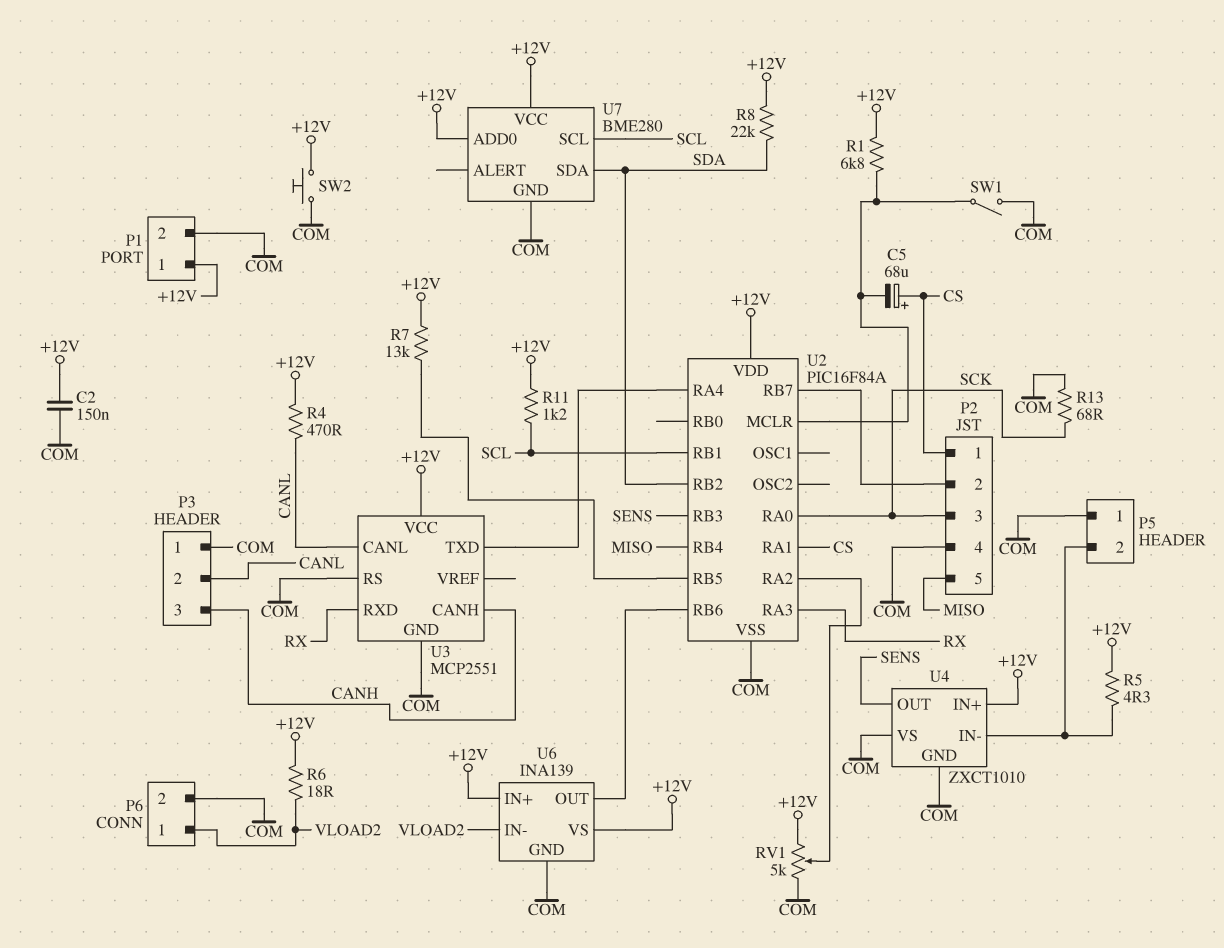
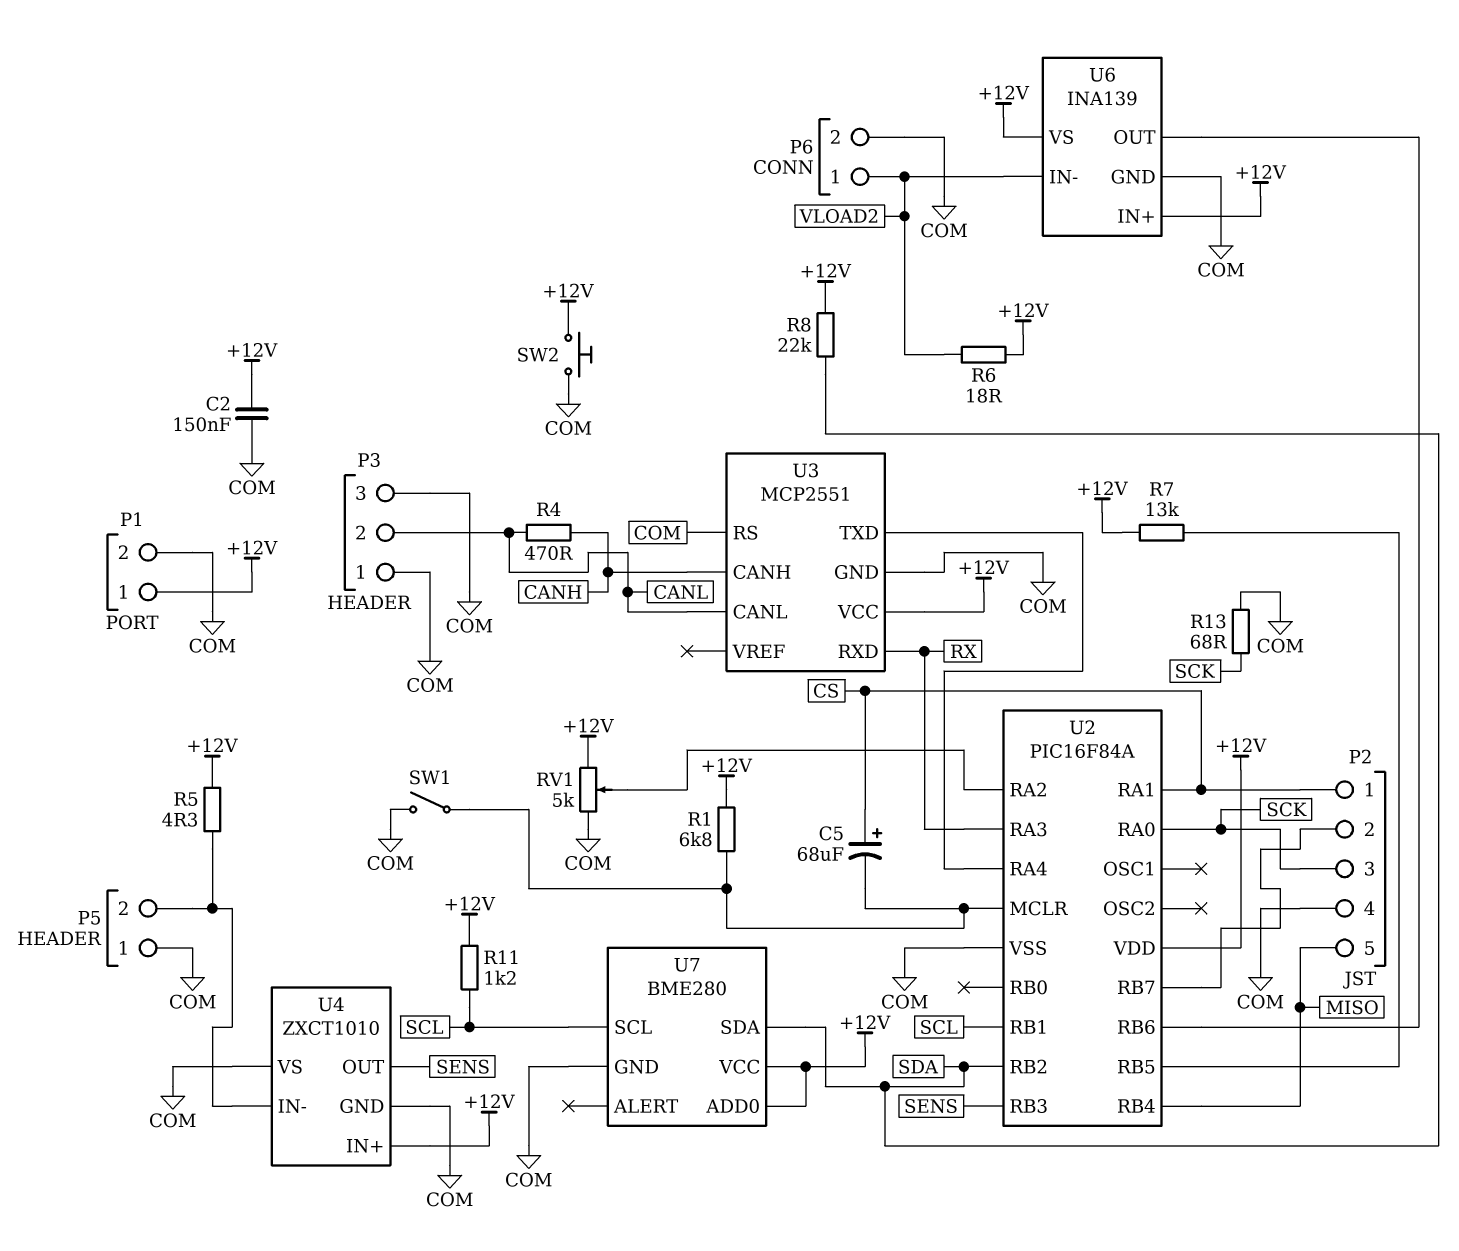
P3 pin 3: CANH -> COM
R4: 470 (+12V, CANL) -> 470 (CANH, CANL)

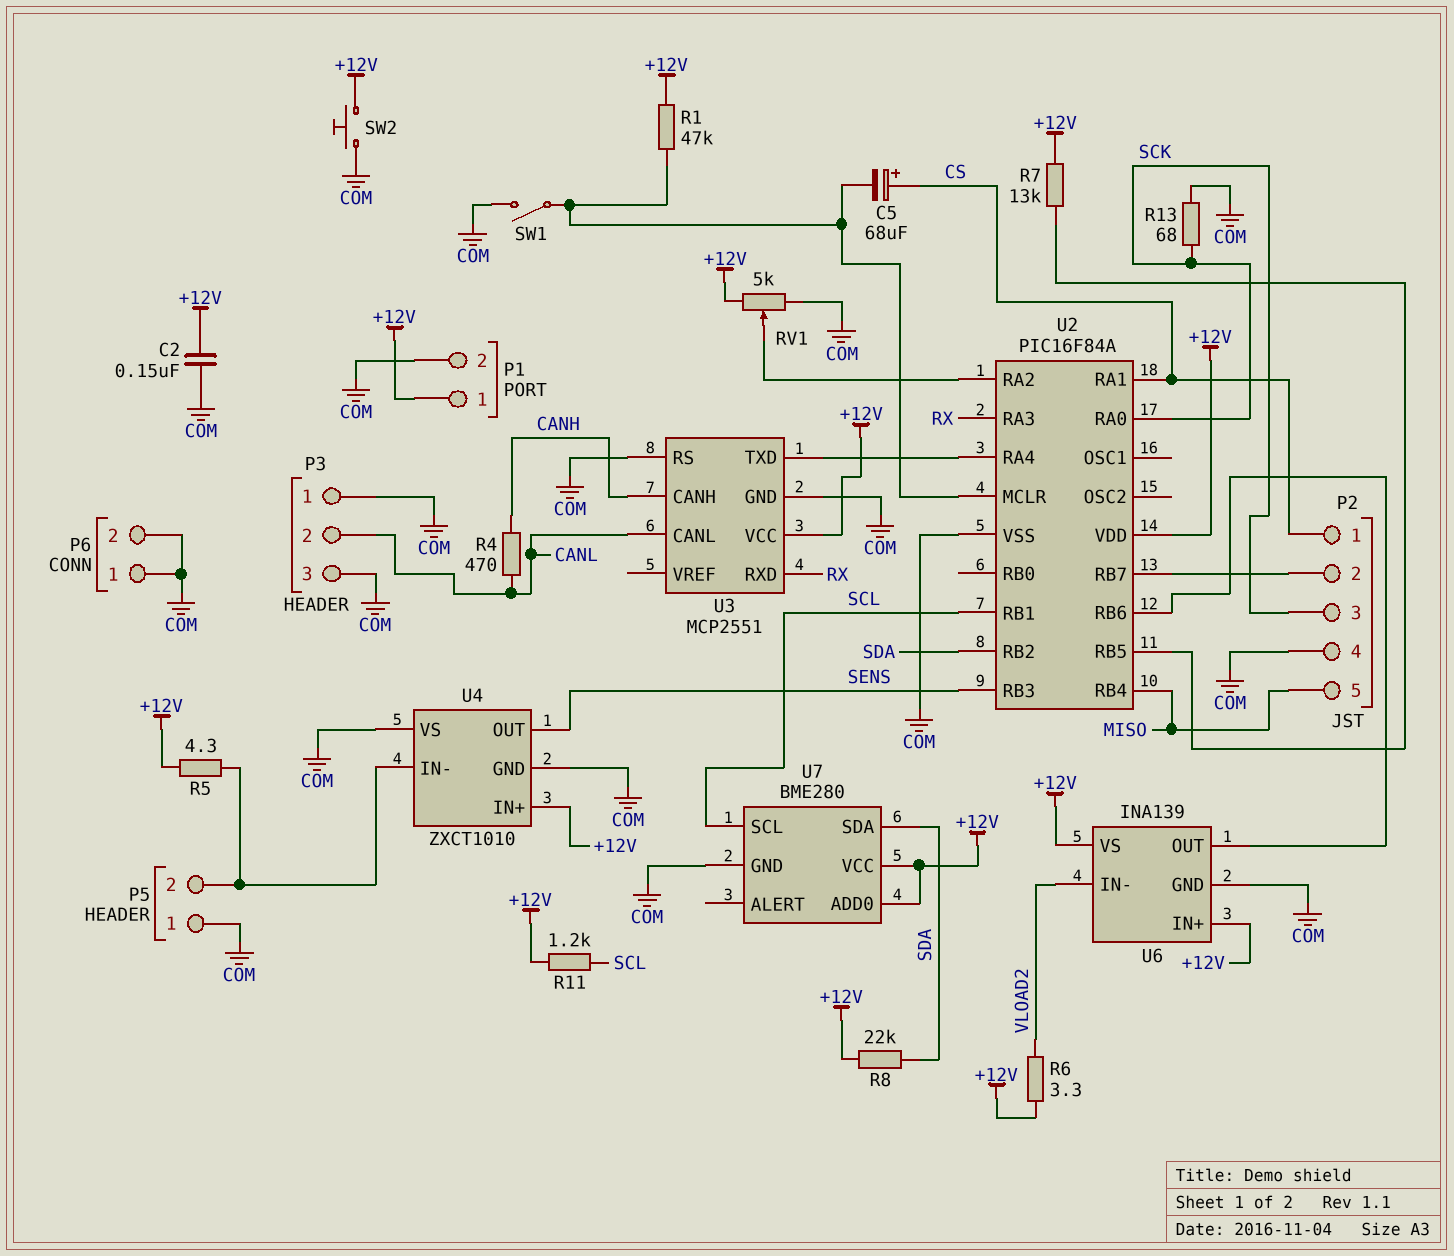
P6 pin 1: VLOAD2 -> COM
R1: 6.8k (+12V, U2/MCLR) -> 47k (+12V, U2/MCLR)
R6: 18 (+12V, VLOAD2) -> 3.3 (+12V, VLOAD2)

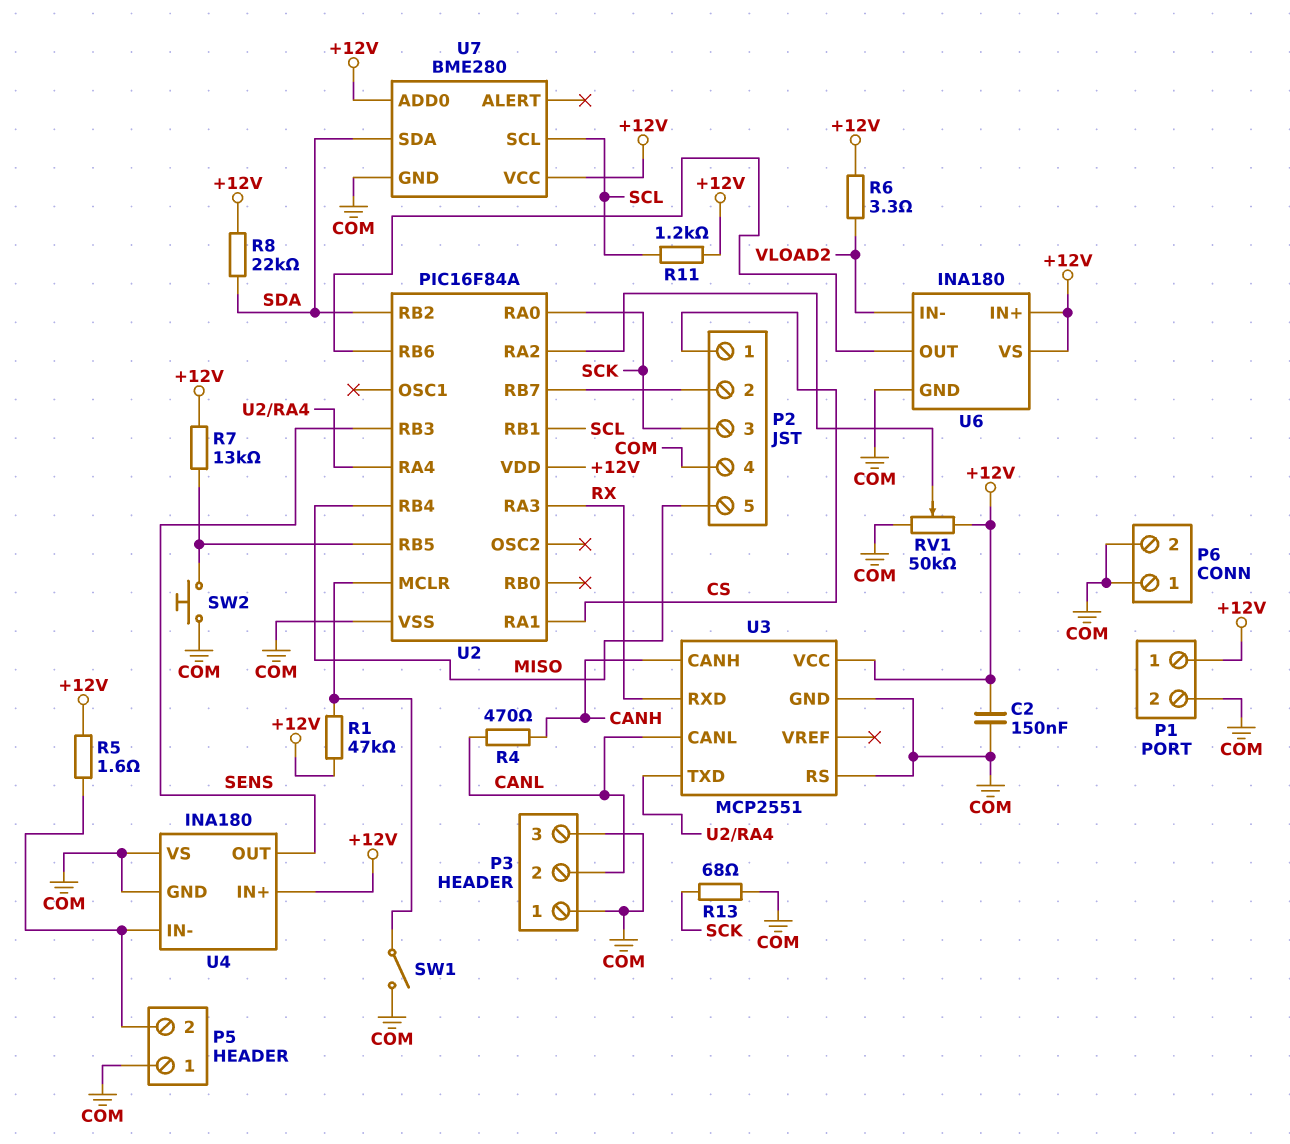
C5: 68uF (plus CS, minus U2/MCLR) -> none
R5: 4.3 (+12V, P5/2) -> 1.6 (+12V, P5/2)
RV1: 5k (+12V, COM, wiper U2/RA2) -> 50k (+12V, COM, wiper U2/RA2)
SW2: button (+12V, COM) -> button (COM, U2/RB5)
U4: ZXCT1010 -> INA180
U6: INA139 -> INA180

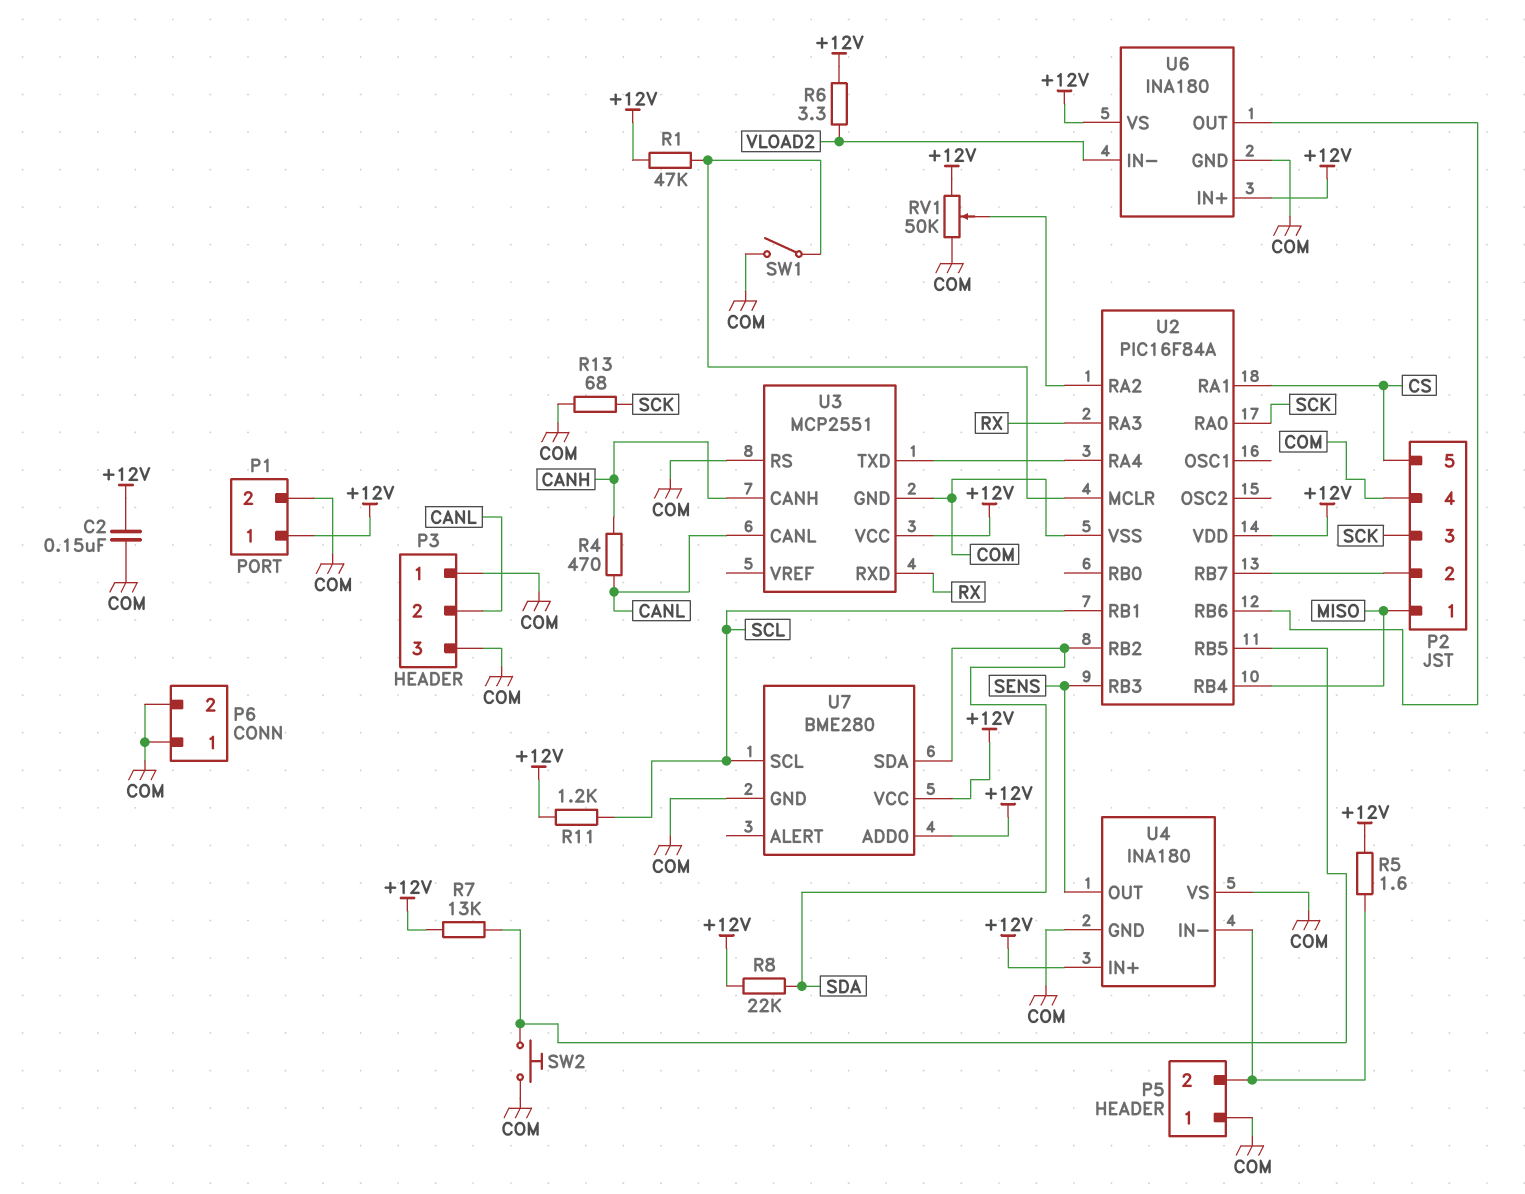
P2 pin 1: CS -> MISO
P2 pin 5: MISO -> CS

